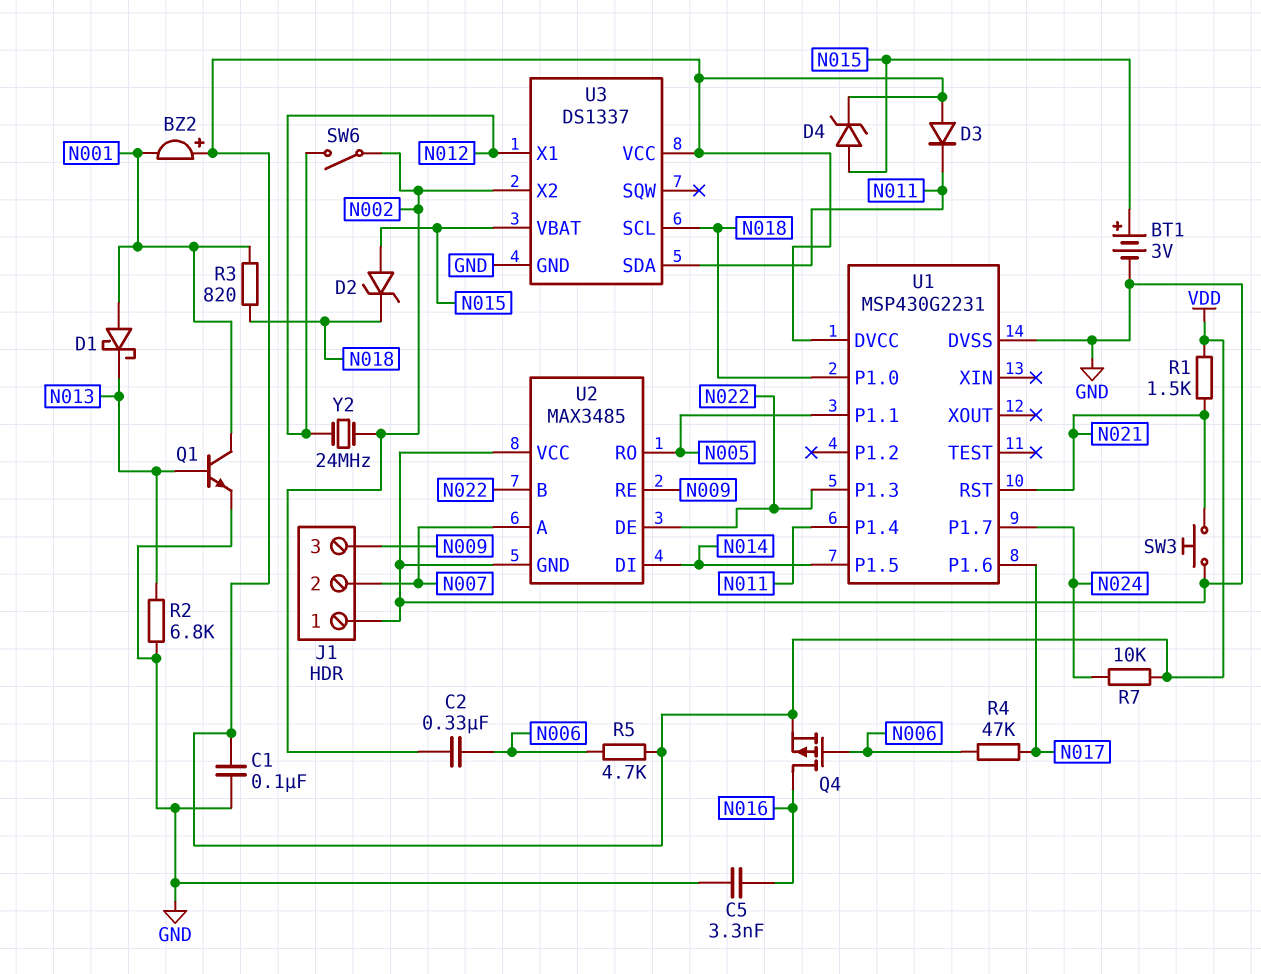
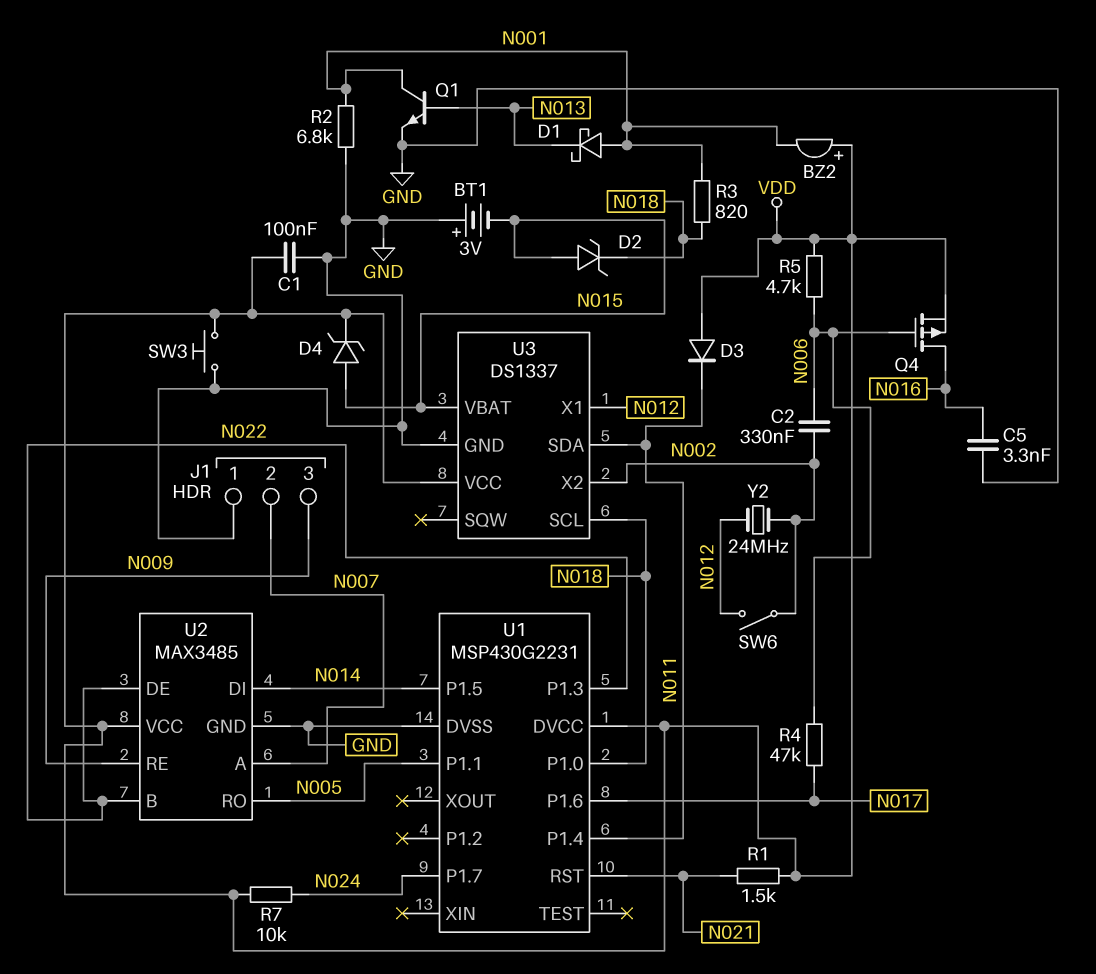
BT1: 3V (plus N015, minus GND) -> 3V (plus GND, minus N015)
R2: 6.8k (GND, N013) -> 6.8k (GND, N001)
SW3: button (GND, N021) -> button (GND, VDD)
U2 pin VCC: GND -> VDD

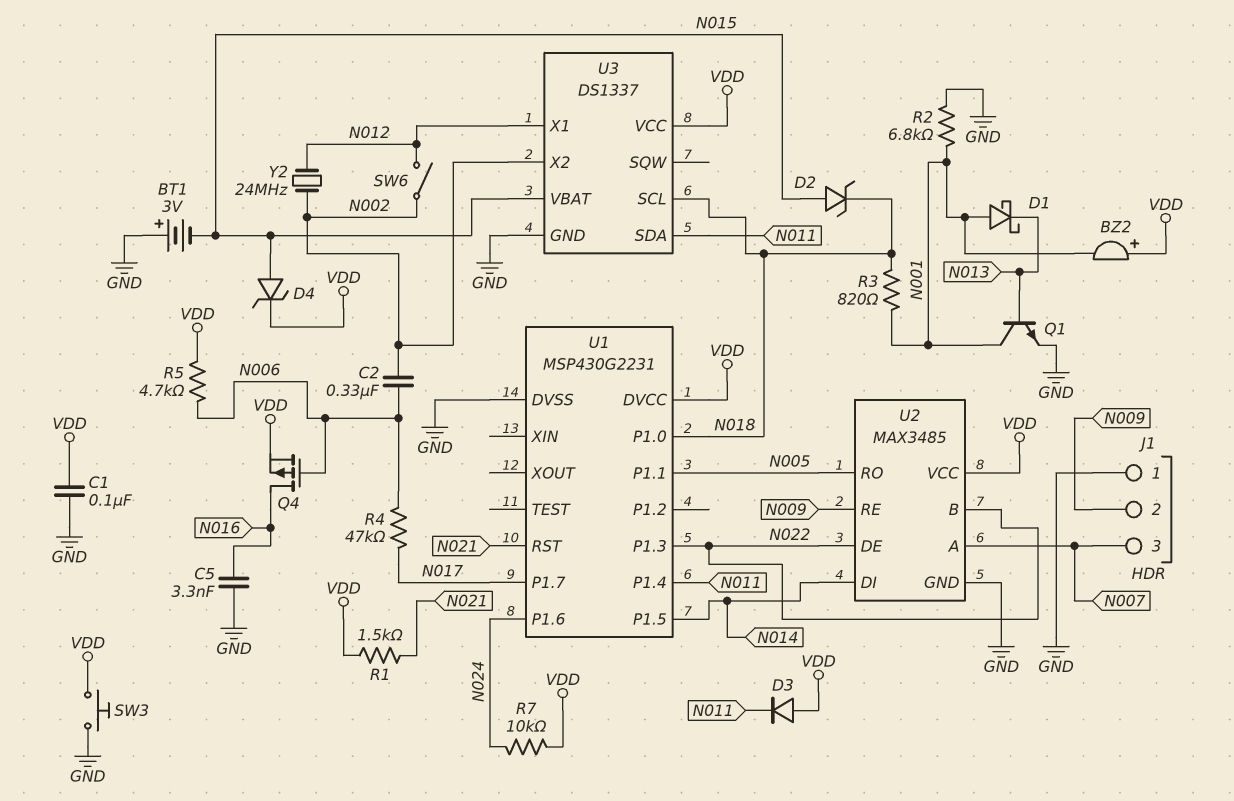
J1 pin 2: N007 -> N009
J1 pin 3: N009 -> N007
U1 pin P1.6: N017 -> N024
U1 pin P1.7: N024 -> N017

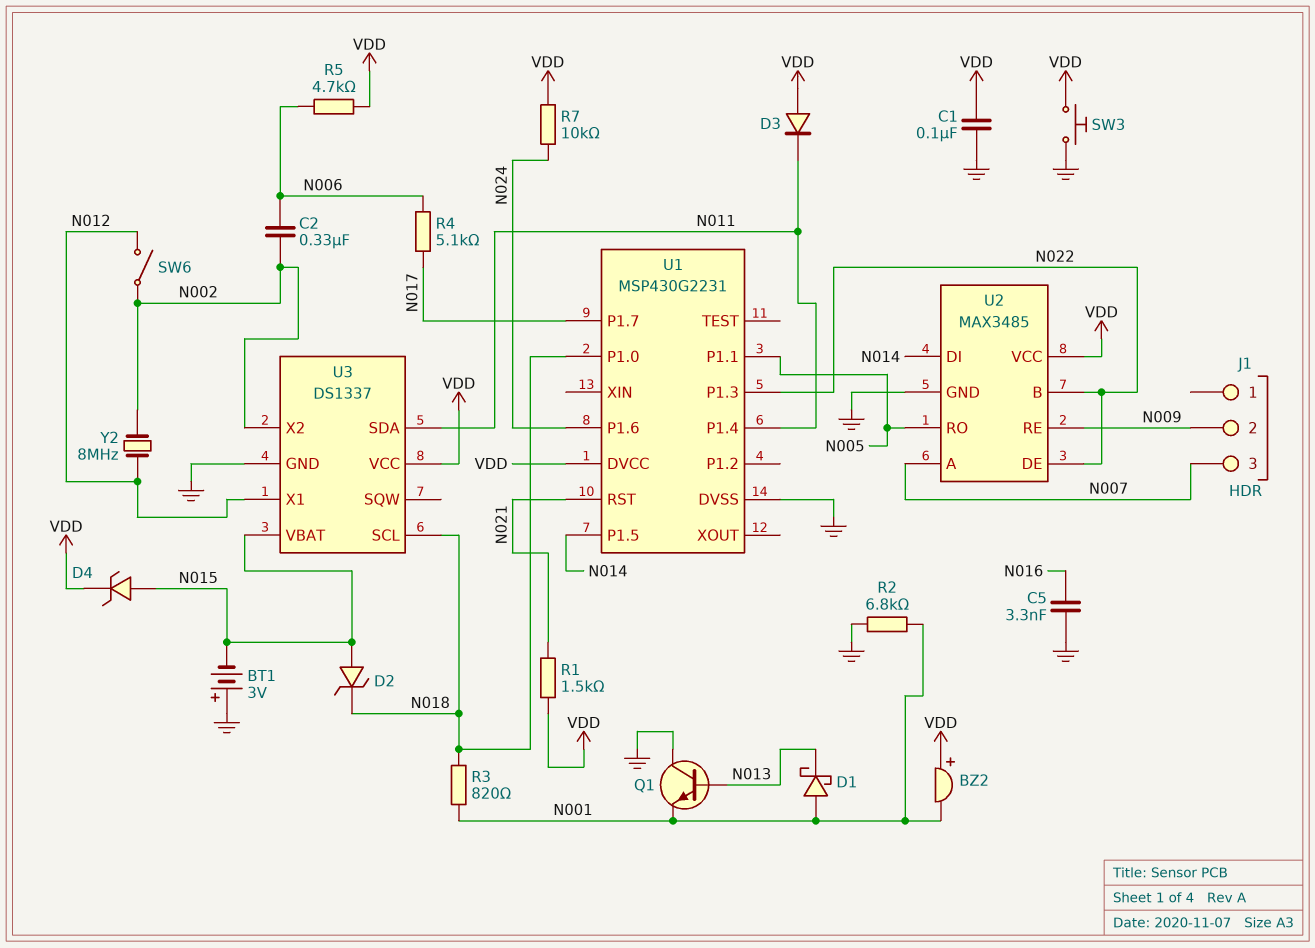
J1 pin 1: GND -> none
Q1: NPN (B N013, C N001, E GND) -> NPN (B N013, C GND, E N001)
Q4: PMOS (G N006, D N016, S VDD) -> none
R4: 47k (N006, N017) -> 5.1k (N006, N017)
Y2: 24MHz (N002, N012) -> 8MHz (N002, N012)

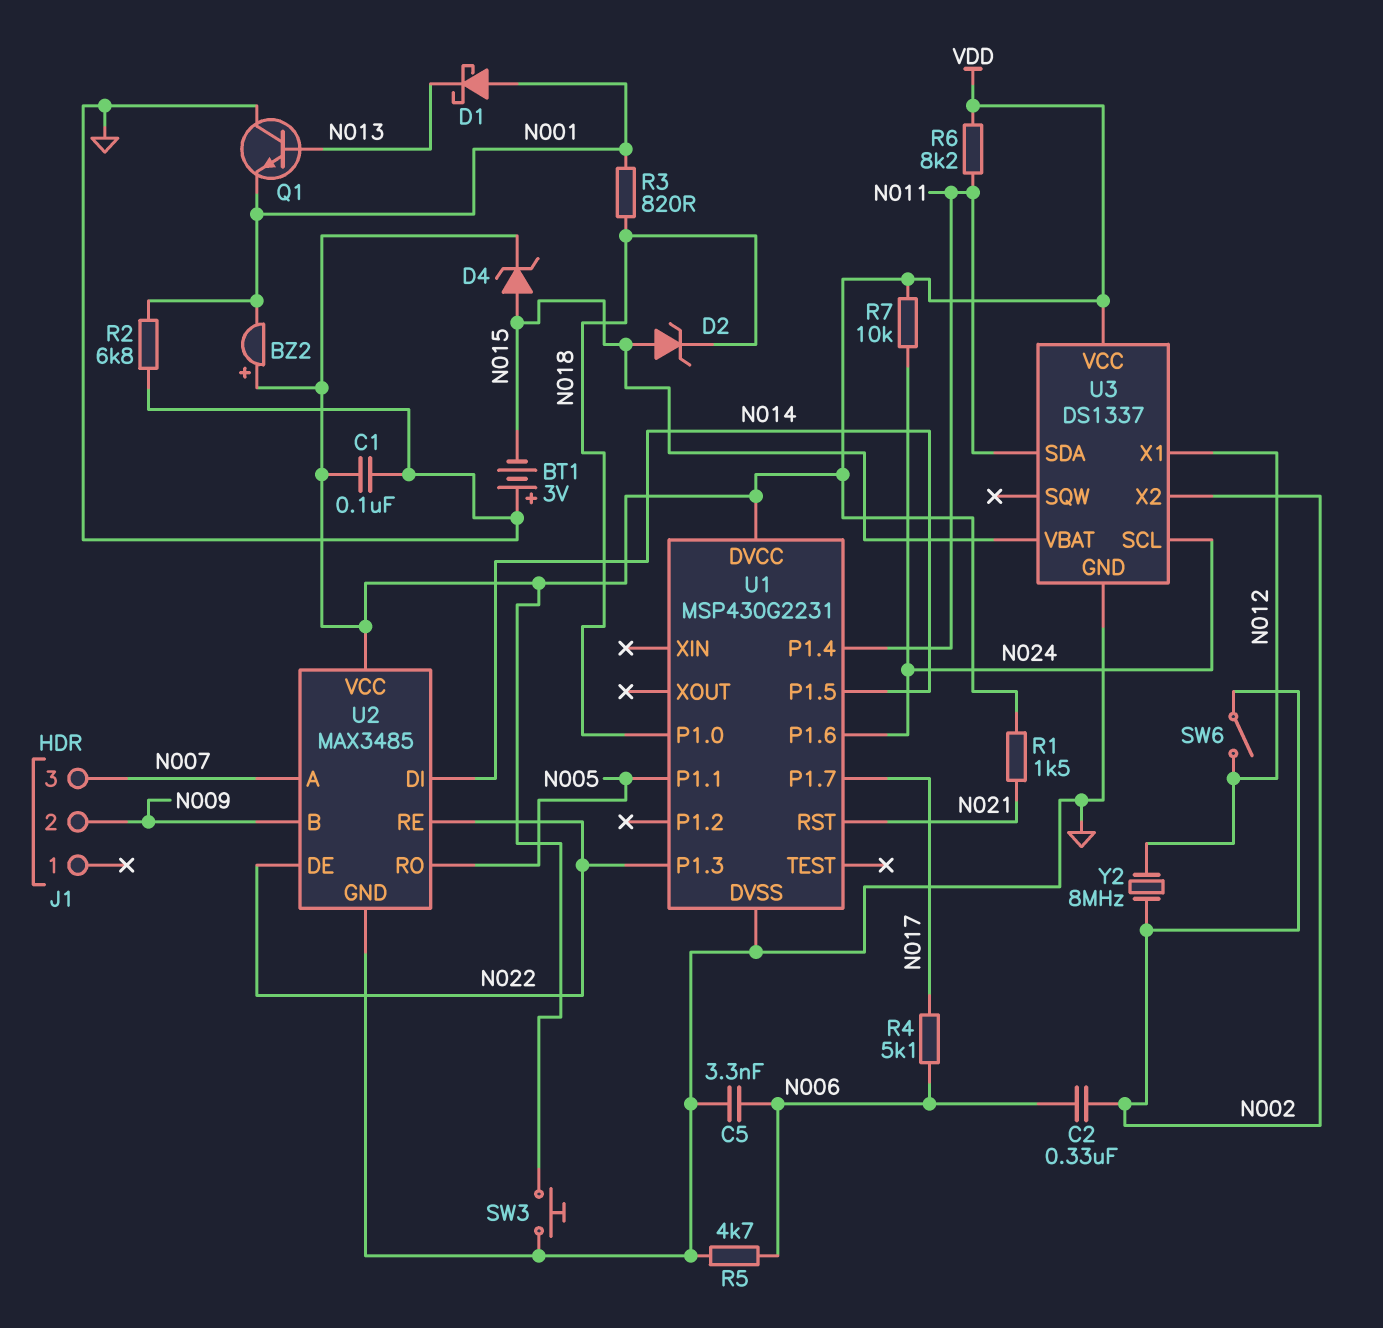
C5: 3.3nF (GND, N016) -> 3.3nF (GND, N006)
D3: diode (A VDD, K N011) -> none
R5: 4.7k (N006, VDD) -> 4.7k (GND, N006)
R6: none -> 8.2k (N011, VDD)
U2 pin B: N022 -> N009
U2 pin RE: N009 -> N022
U3 pin SCL: N018 -> N024

